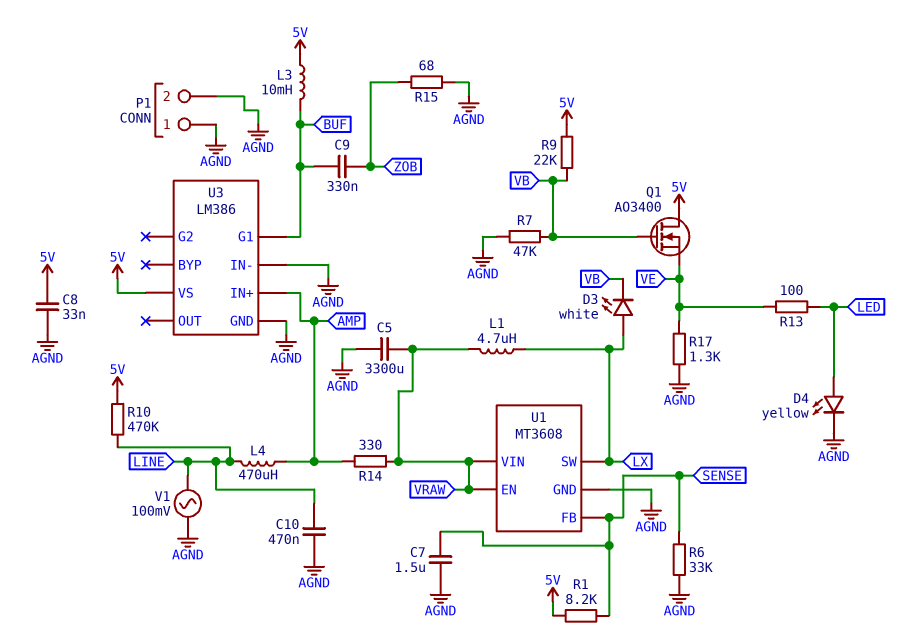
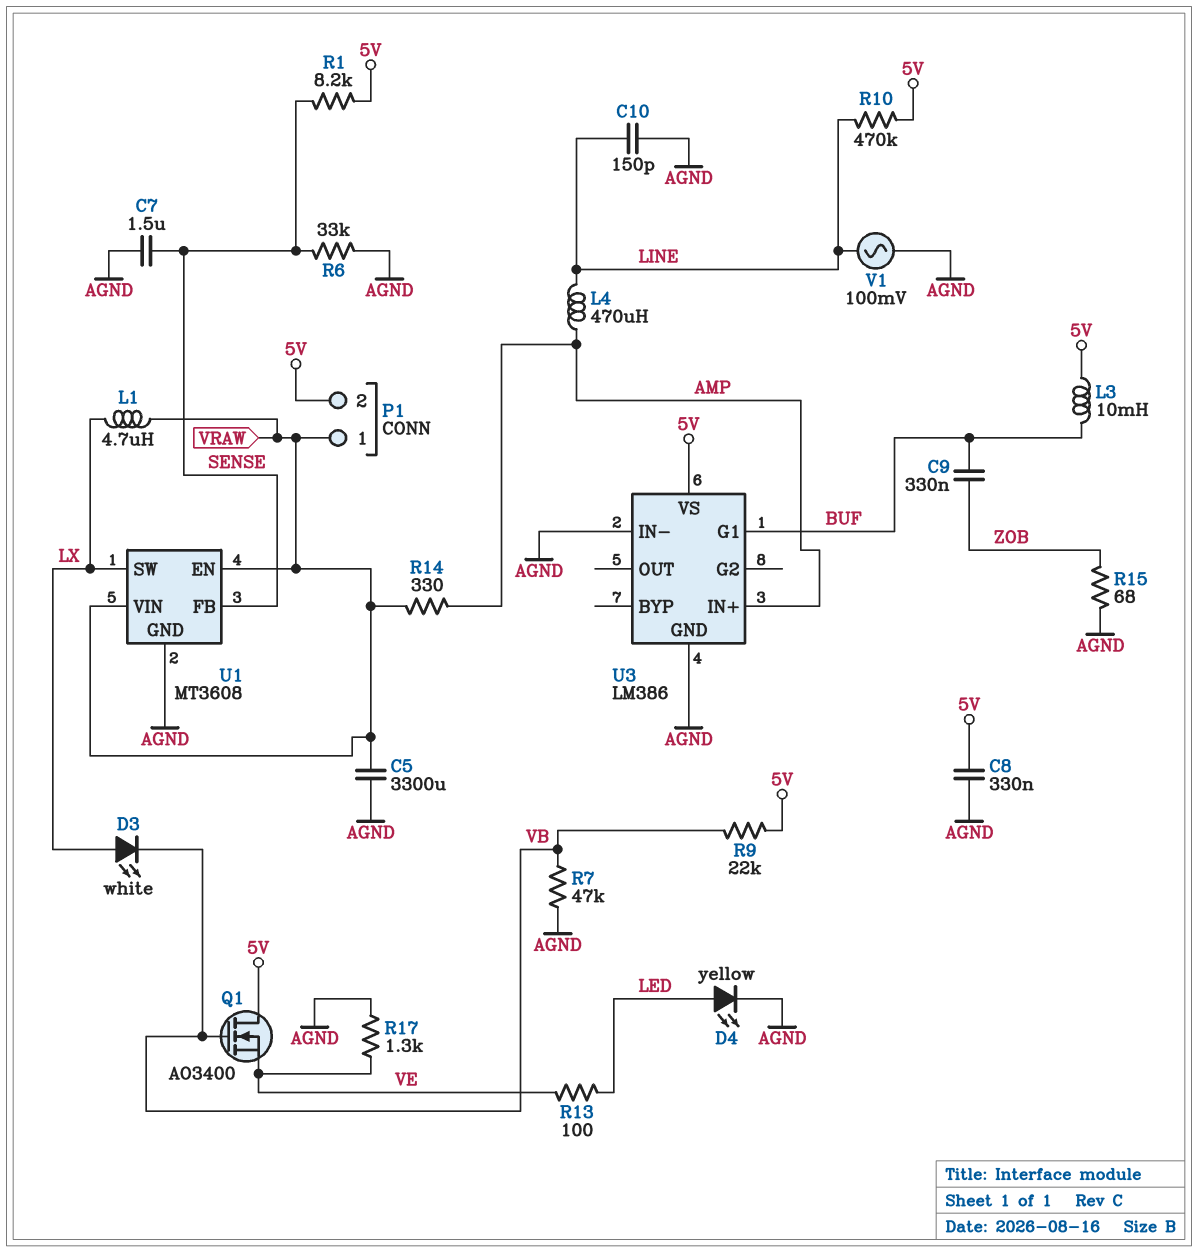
C8: 33nF (5V, AGND) -> 330nF (5V, AGND)
C10: 470nF (AGND, LINE) -> 150pF (AGND, LINE)
P1 pin 1: AGND -> VRAW
P1 pin 2: AGND -> 5V

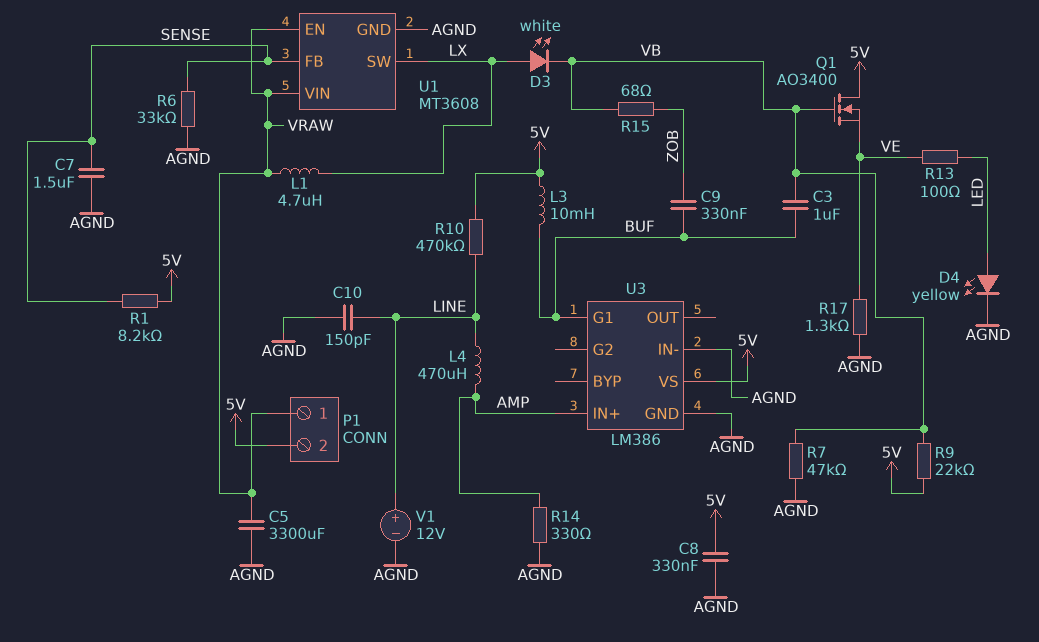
C3: none -> 1uF (BUF, VB)
R14: 330 (AMP, VRAW) -> 330 (AGND, AMP)
R15: 68 (AGND, ZOB) -> 68 (VB, ZOB)
V1: AC 100mV (AGND, LINE) -> 12V (plus LINE, minus AGND)

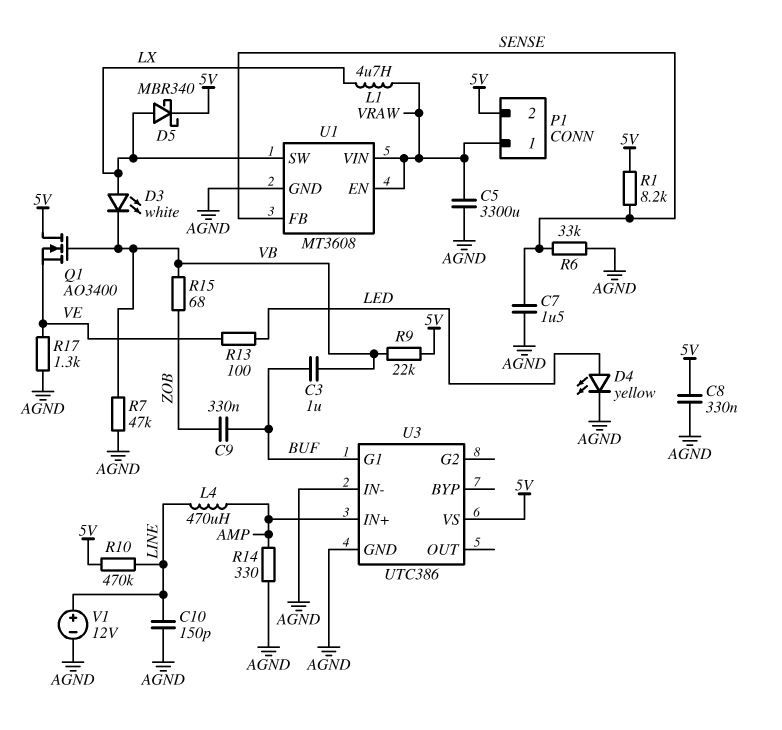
D5: none -> schottky MBR340 (A LX, K 5V)
L3: 10mH (5V, BUF) -> none
U3: LM386 -> UTC386

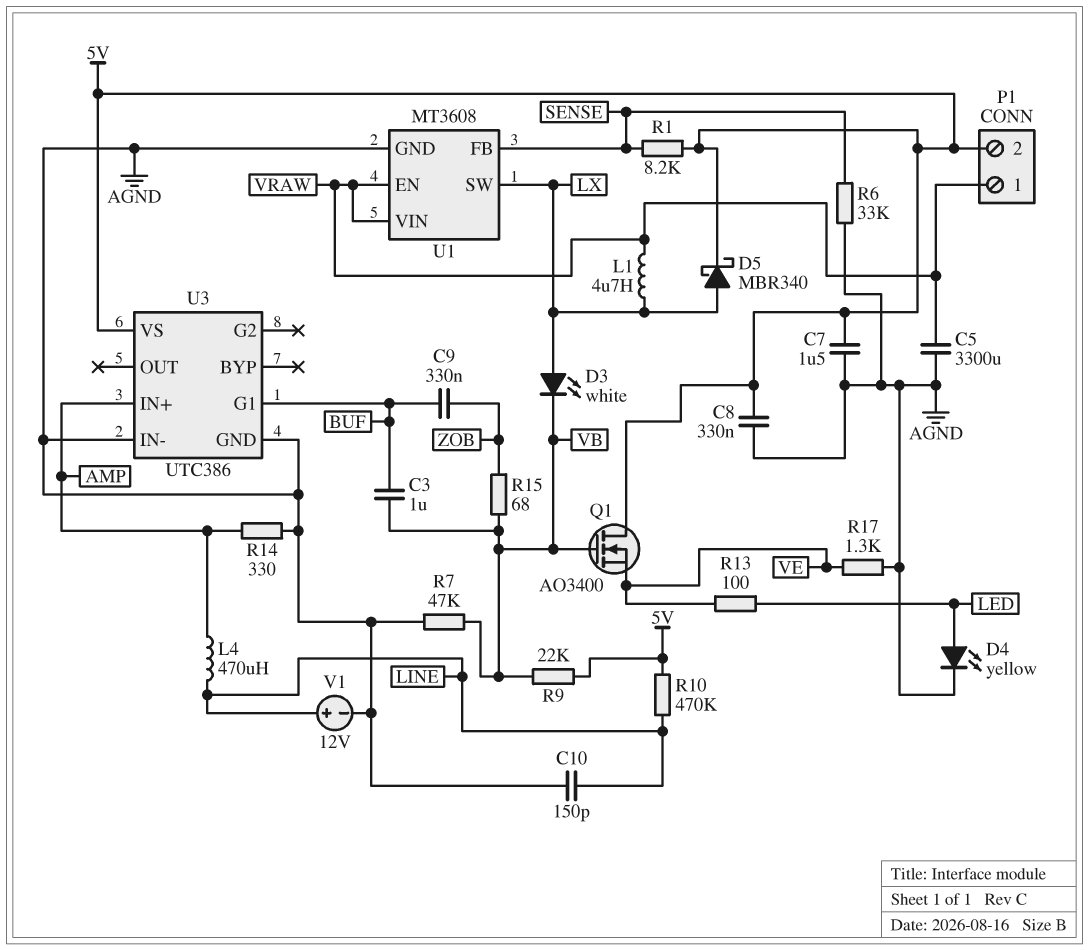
C7: 1.5uF (AGND, SENSE) -> 1.5uF (5V, AGND)

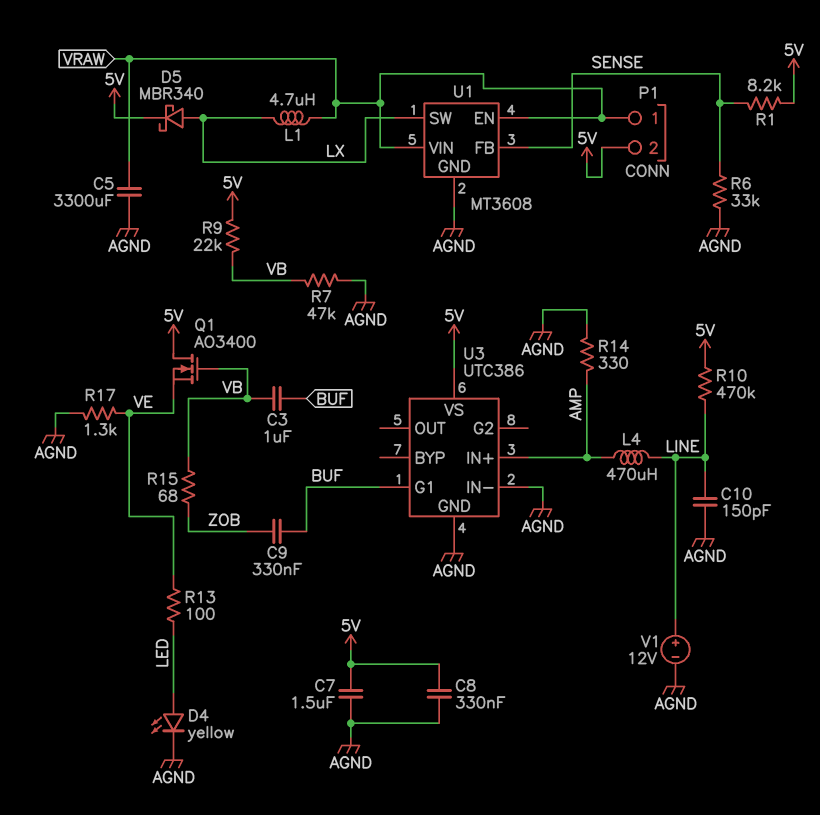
D3: LED white (A LX, K VB) -> none

